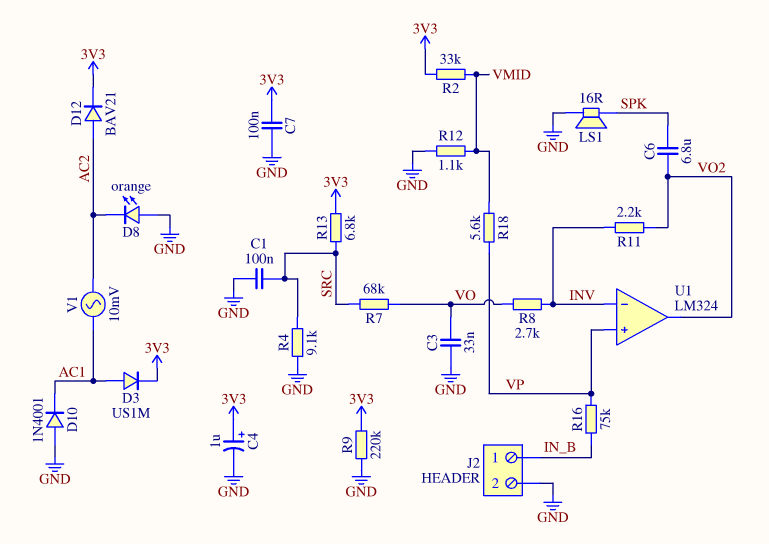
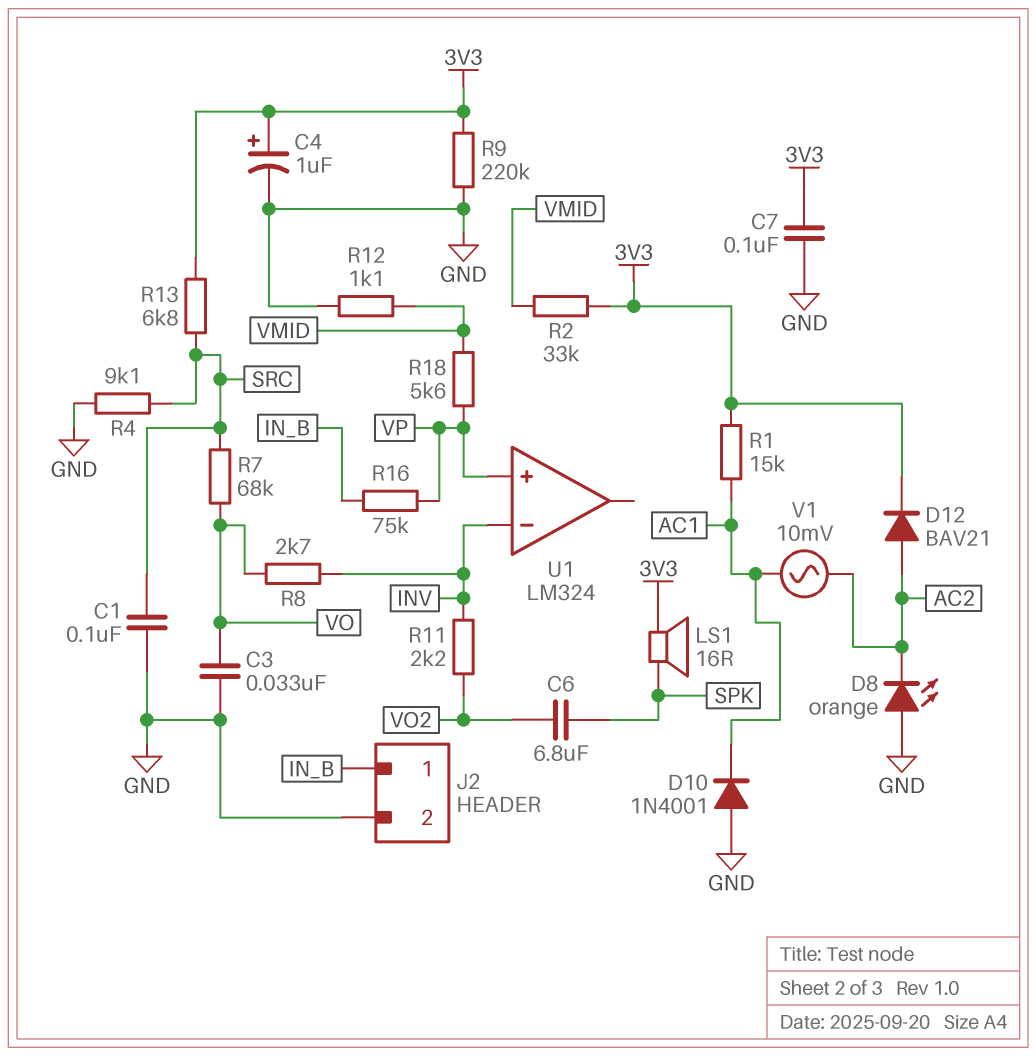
D3: diode US1M (A AC1, K 3V3) -> none
LS1: speaker 16R (GND, SPK) -> speaker 16R (3V3, SPK)
R1: none -> 15k (3V3, AC1)
U1 pin out: VO2 -> none

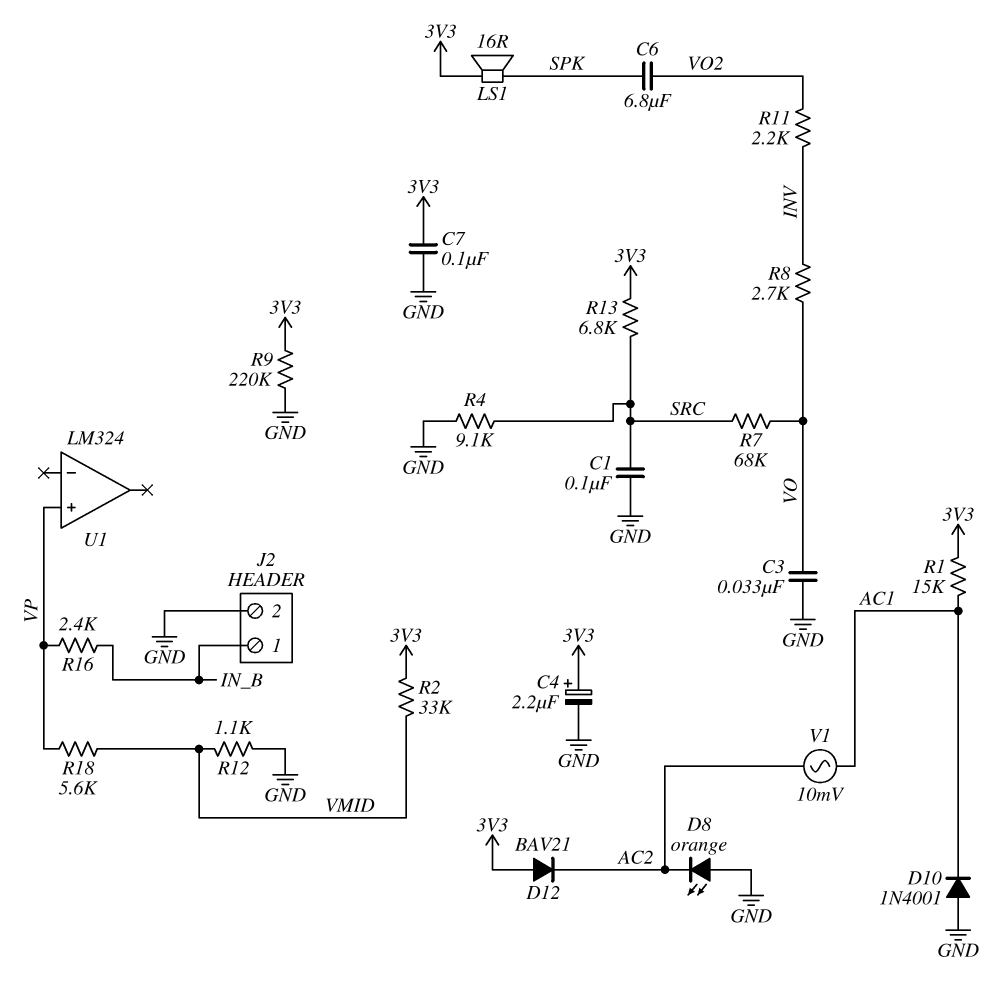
C4: 1uF (plus 3V3, minus GND) -> 2.2uF (plus 3V3, minus GND)
D12: diode BAV21 (A AC2, K 3V3) -> diode BAV21 (A 3V3, K AC2)
R16: 75k (IN_B, VP) -> 2.4k (IN_B, VP)
U1 pin in-: INV -> none

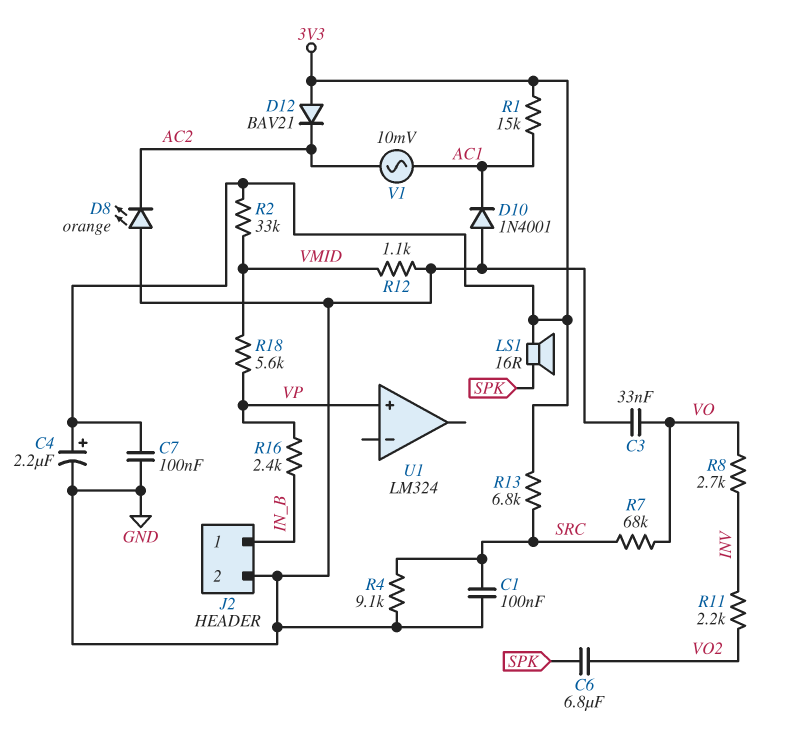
R9: 220k (3V3, GND) -> none

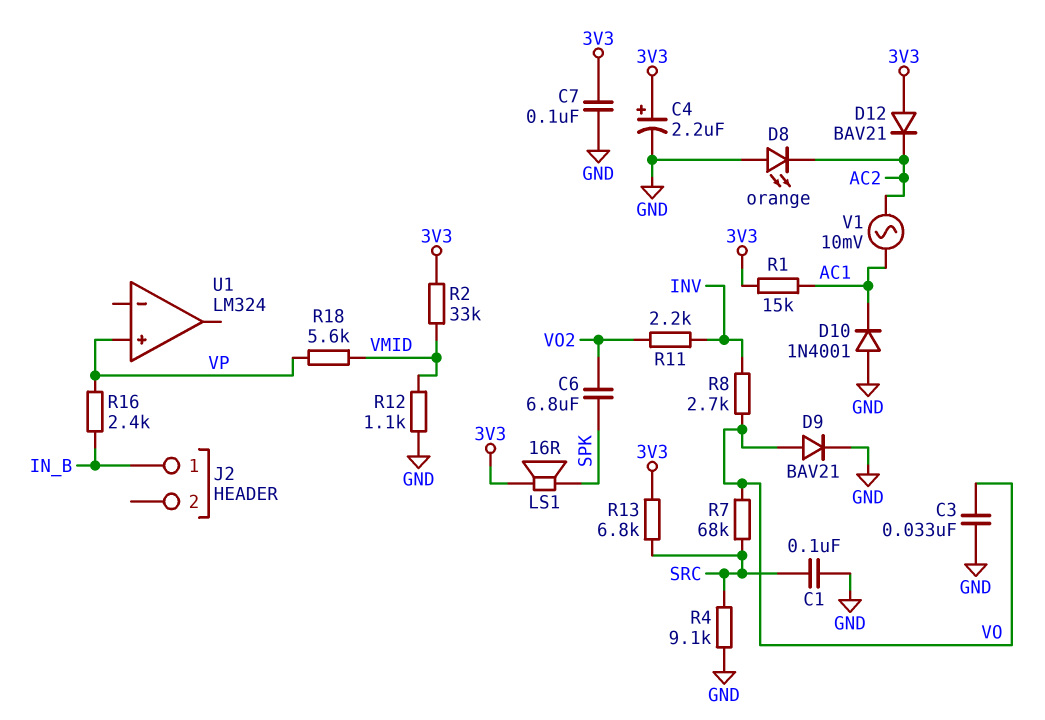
D9: none -> diode BAV21 (A VO, K GND)
J2 pin 2: GND -> none

